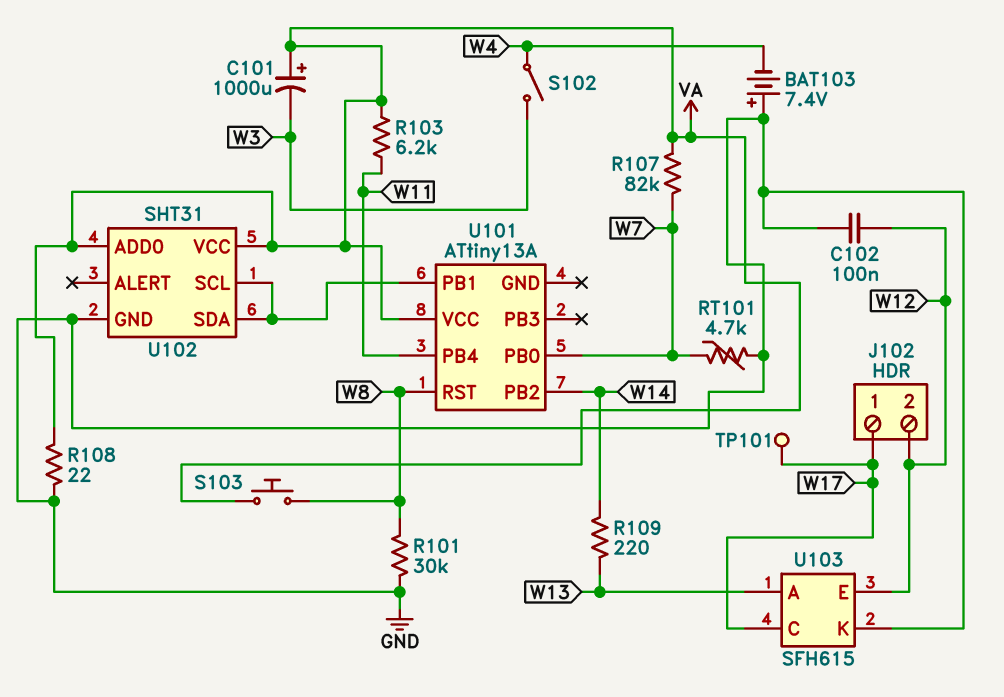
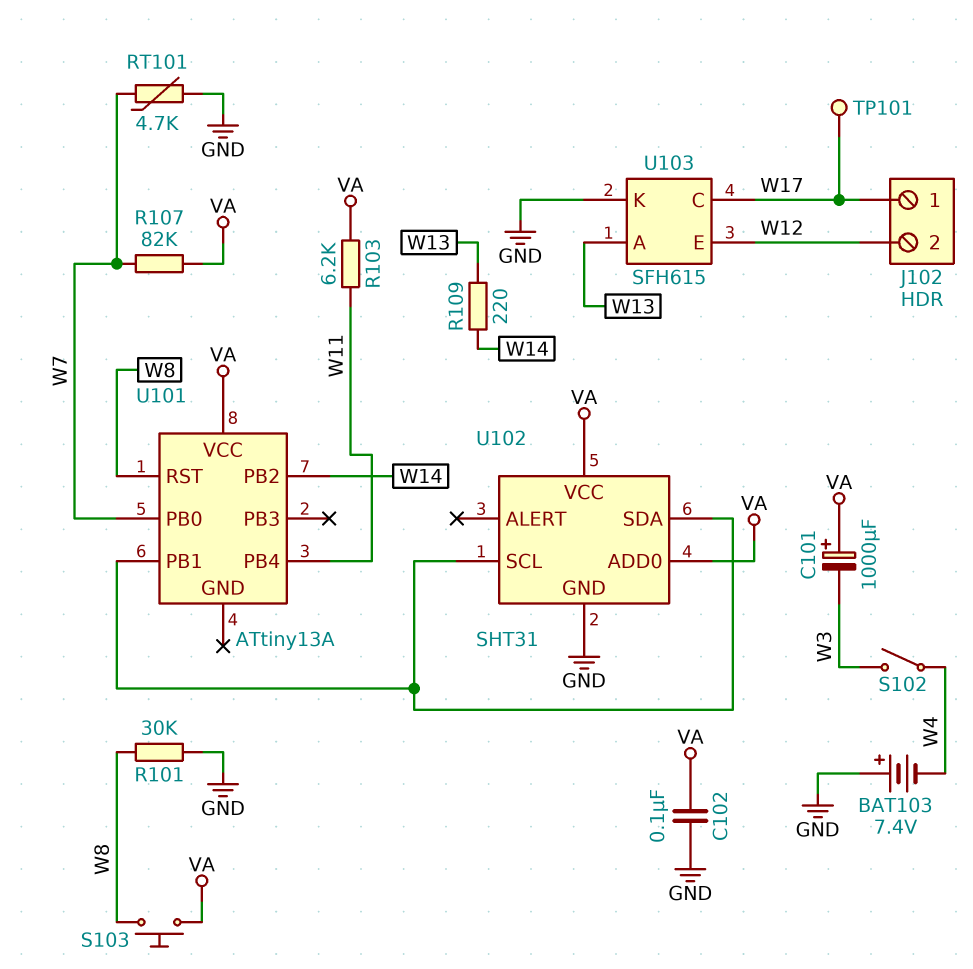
C102: 100nF (GND, W12) -> 100nF (GND, VA)
R108: 22 (GND, VA) -> none

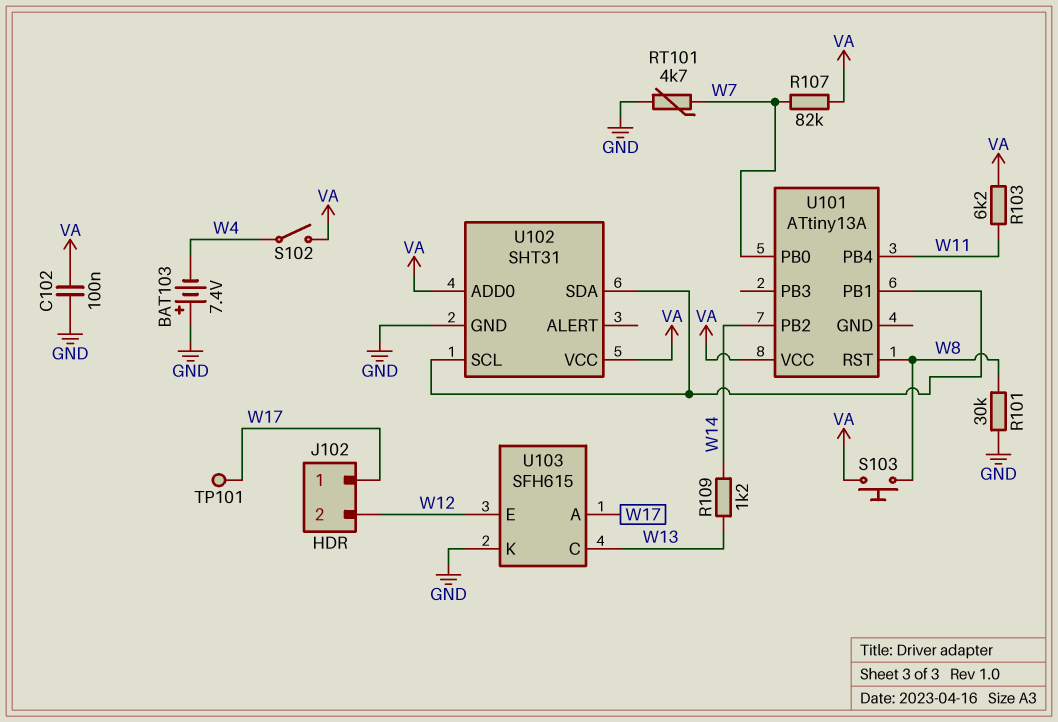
C101: 1000uF (plus VA, minus W3) -> none
R109: 220 (W13, W14) -> 1.2k (W13, W14)
S102: switch (W3, W4) -> switch (VA, W4)
U103 pin A: W13 -> W17
U103 pin C: W17 -> W13

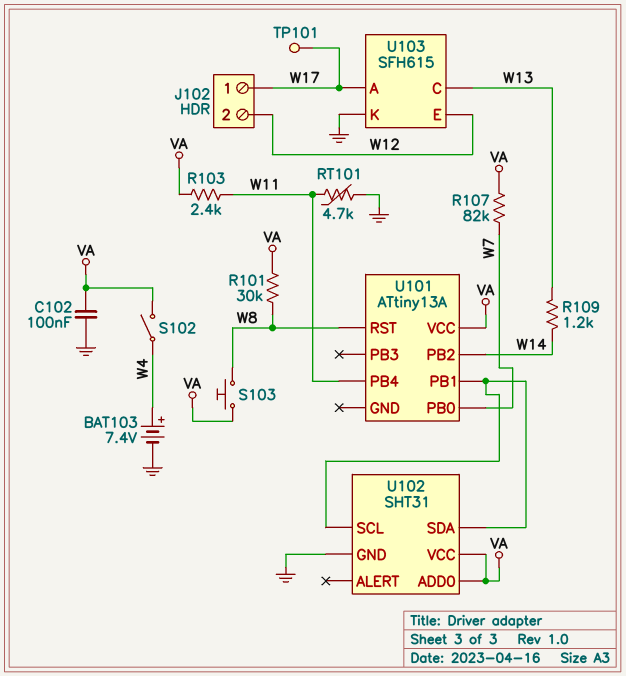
BAT103: 7.4V (plus GND, minus W4) -> 7.4V (plus W4, minus GND)
R101: 30k (GND, W8) -> 30k (VA, W8)
R103: 6.2k (VA, W11) -> 2.4k (VA, W11)
RT101: 4.7k (GND, W7) -> 4.7k (GND, W11)

